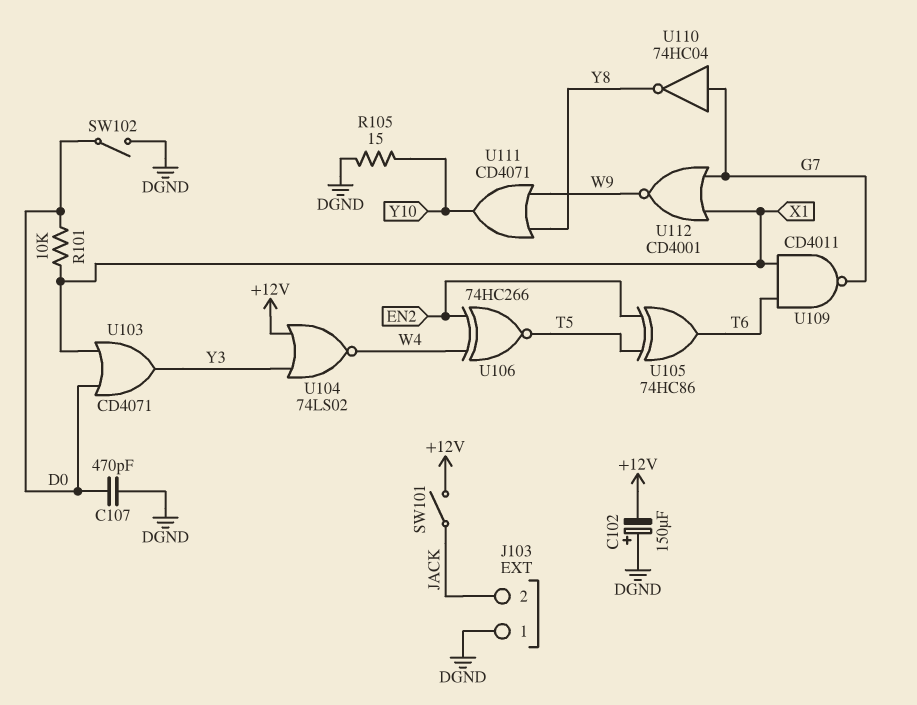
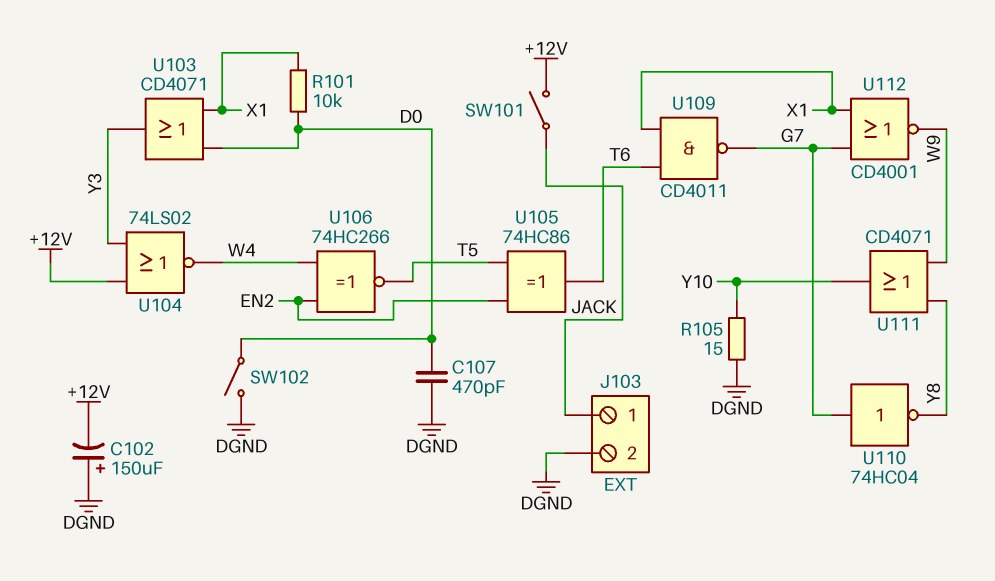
J103 pin 1: DGND -> JACK
J103 pin 2: JACK -> DGND

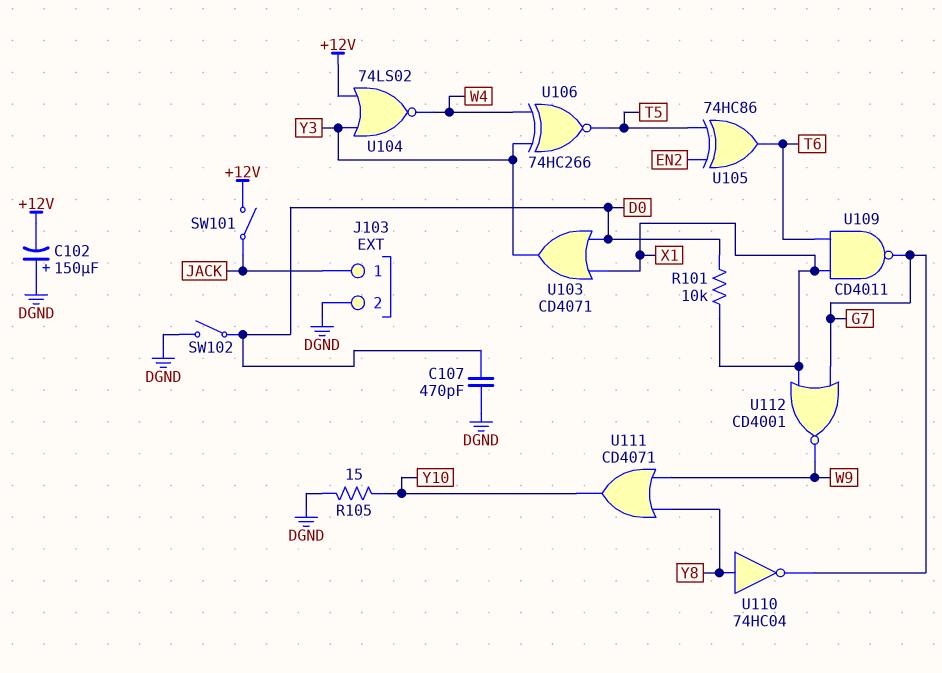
U106: XNOR 74HC266 (in EN2, in W4, out T5) -> XNOR 74HC266 (in W4, in Y3, out T5)
U110: NOT 74HC04 (in G7, out Y8) -> NOT 74HC04 (in Y8, out G7)

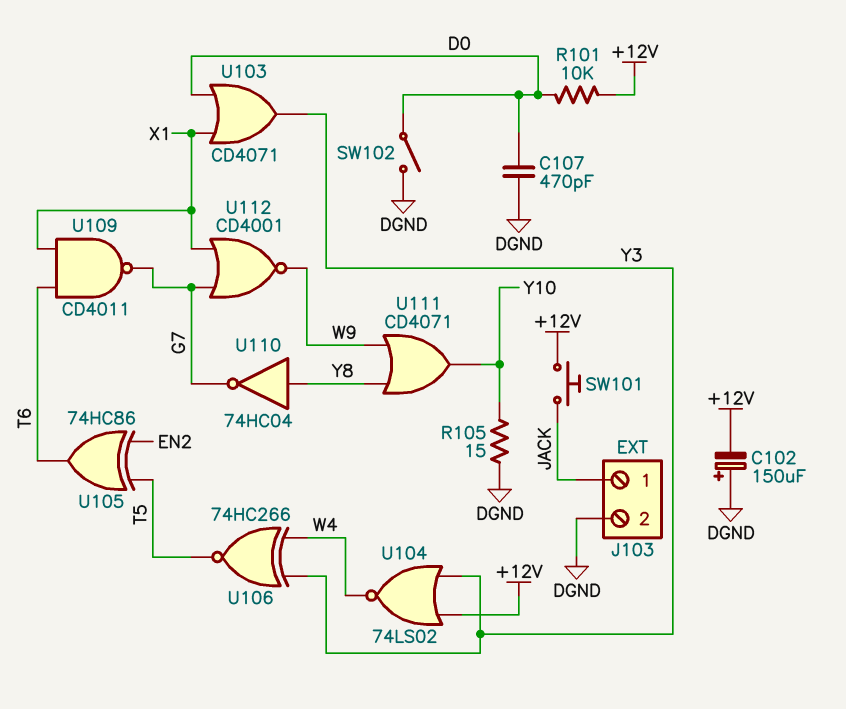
R101: 10k (D0, X1) -> 10k (+12V, D0)
SW101: switch (+12V, JACK) -> button (+12V, JACK)

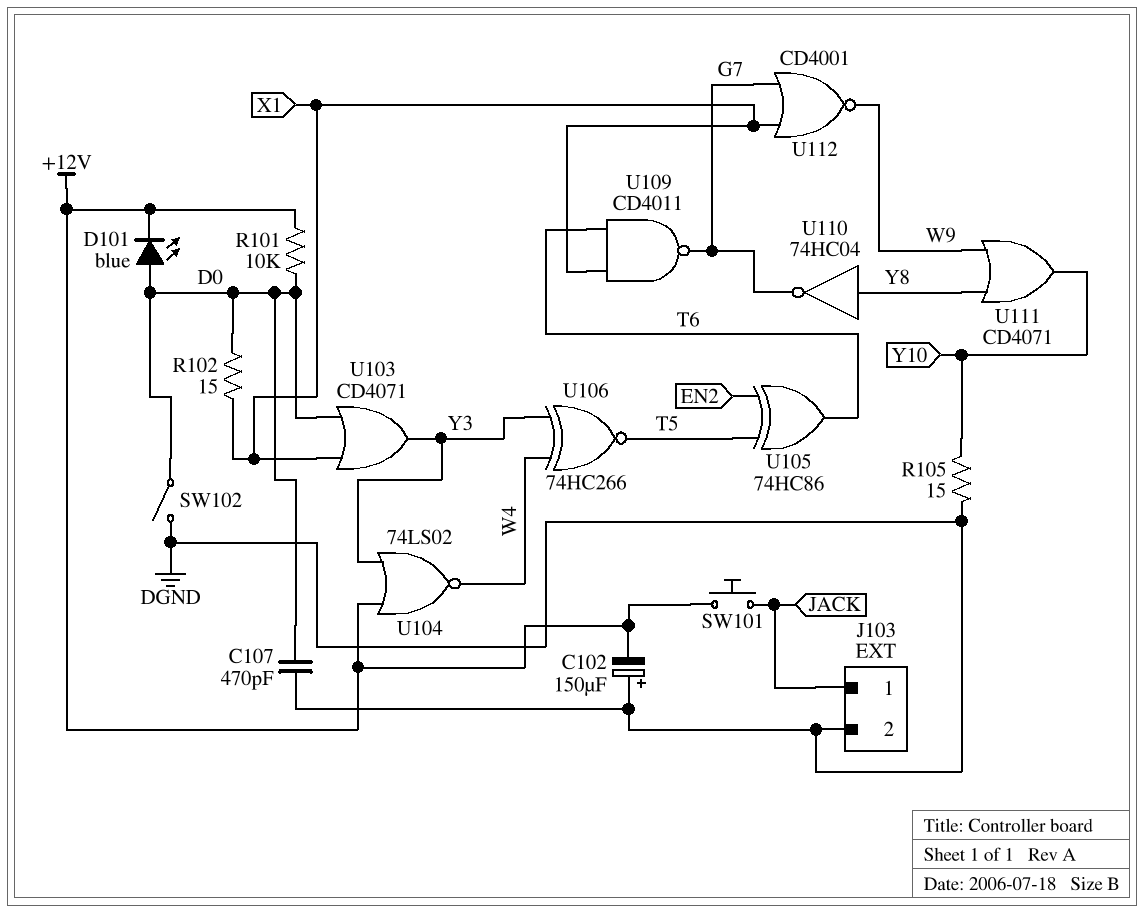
D101: none -> LED blue (A D0, K +12V)
R102: none -> 15 (D0, X1)

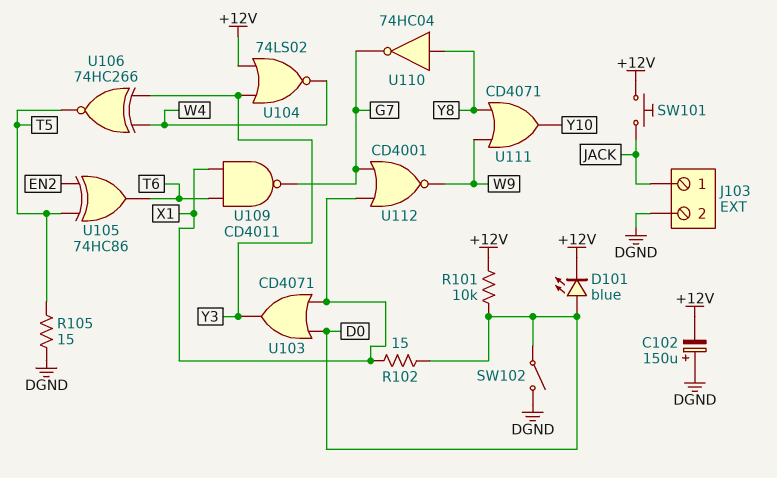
C107: 470pF (D0, DGND) -> none
R105: 15 (DGND, Y10) -> 15 (DGND, T5)

